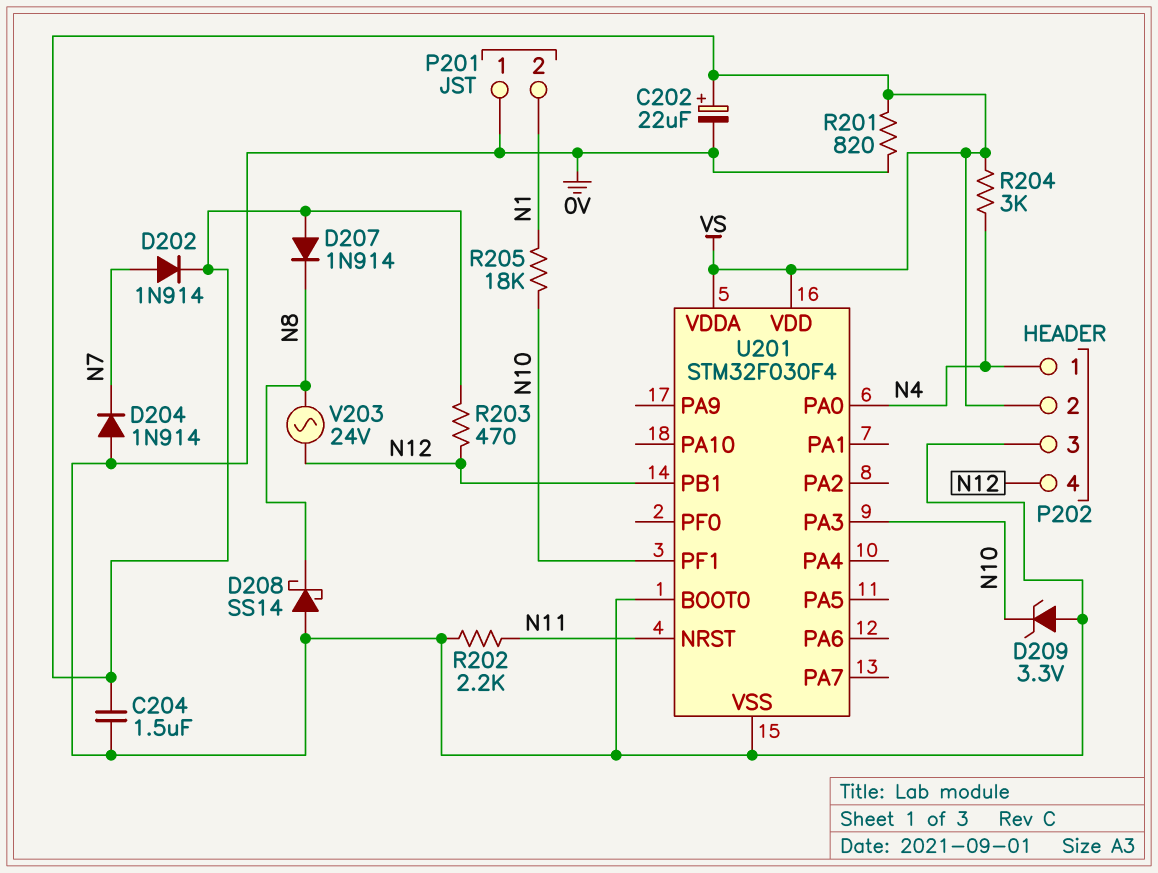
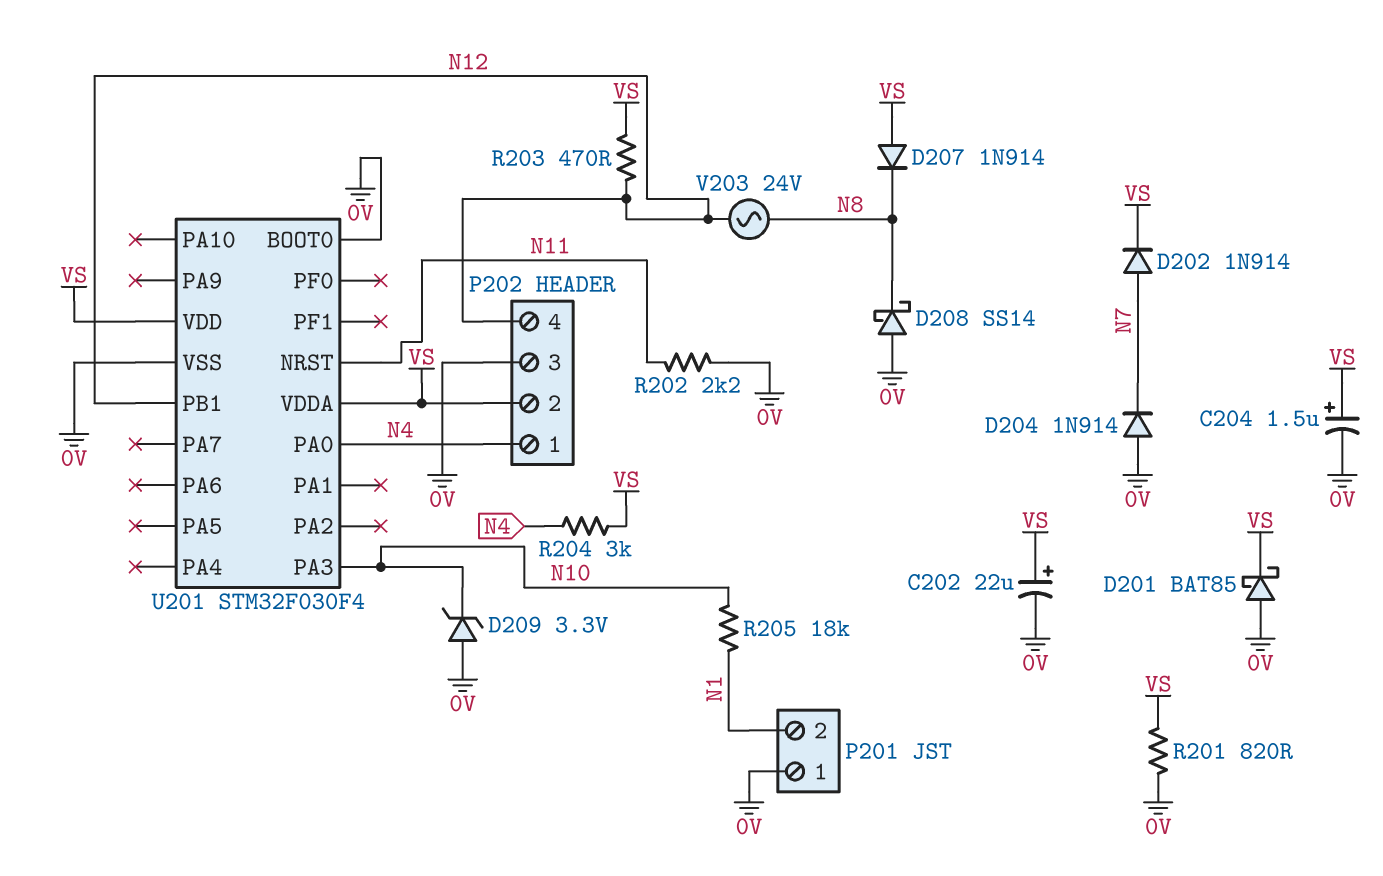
C204: 1.5uF (0V, VS) -> 1.5uF (plus VS, minus 0V)
D201: none -> schottky BAT85 (A 0V, K VS)
U201 pin PF1: N10 -> none

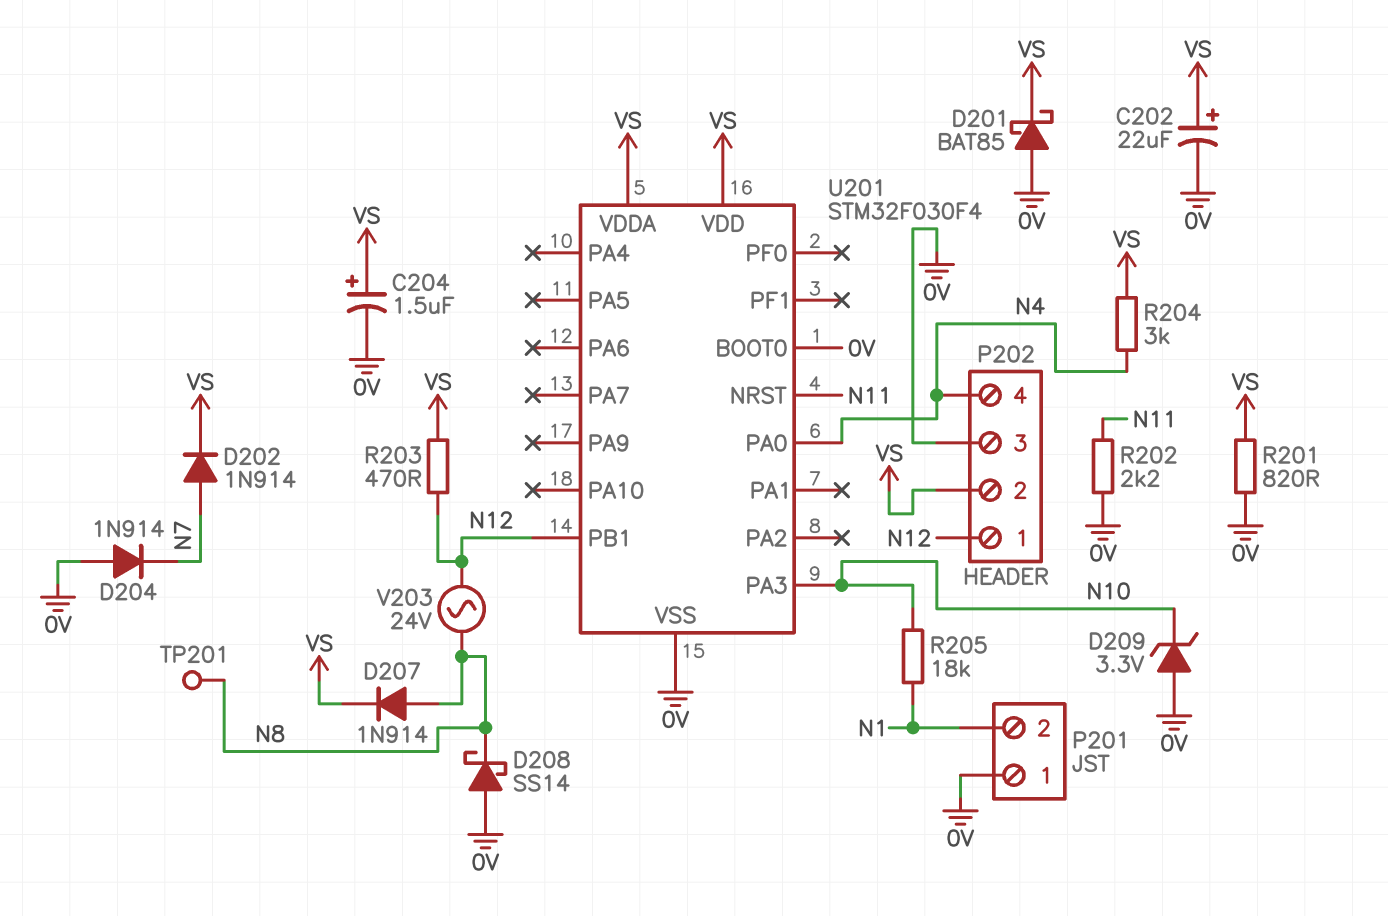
D207: diode 1N914 (A VS, K N8) -> diode 1N914 (A N8, K VS)
P202 pin 1: N4 -> N12
P202 pin 4: N12 -> N4
TP201: none -> test point (N8)

